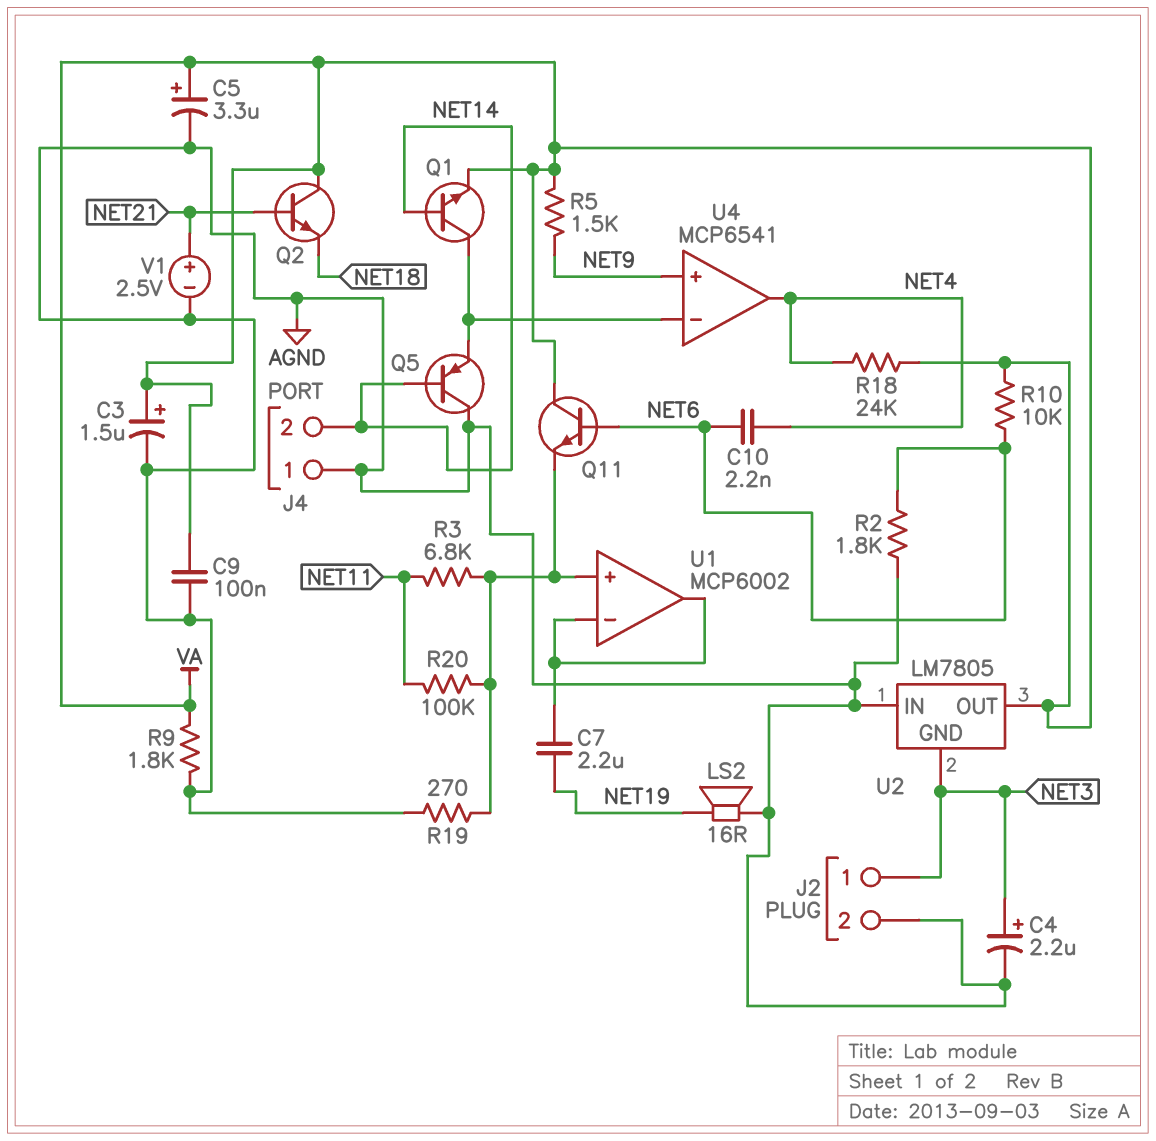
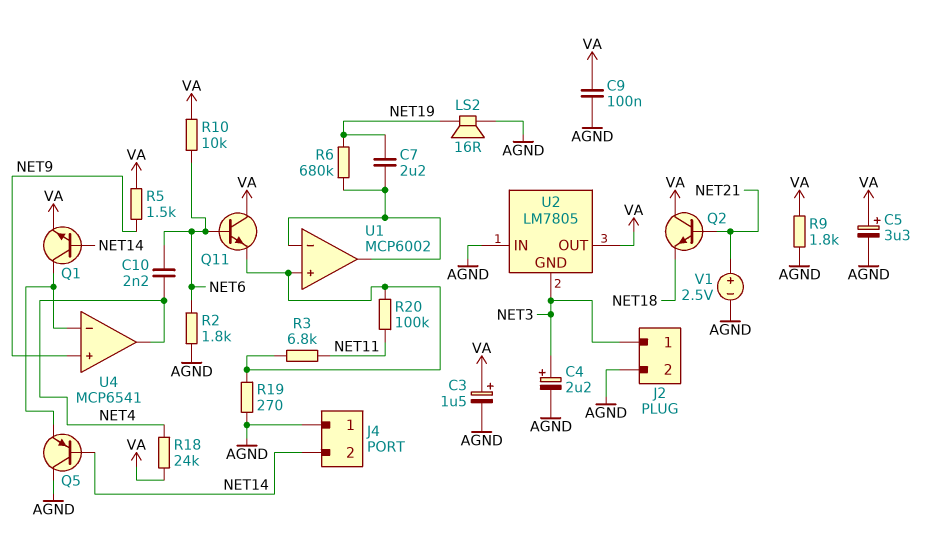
R6: none -> 680k (NET19, U1/in-)

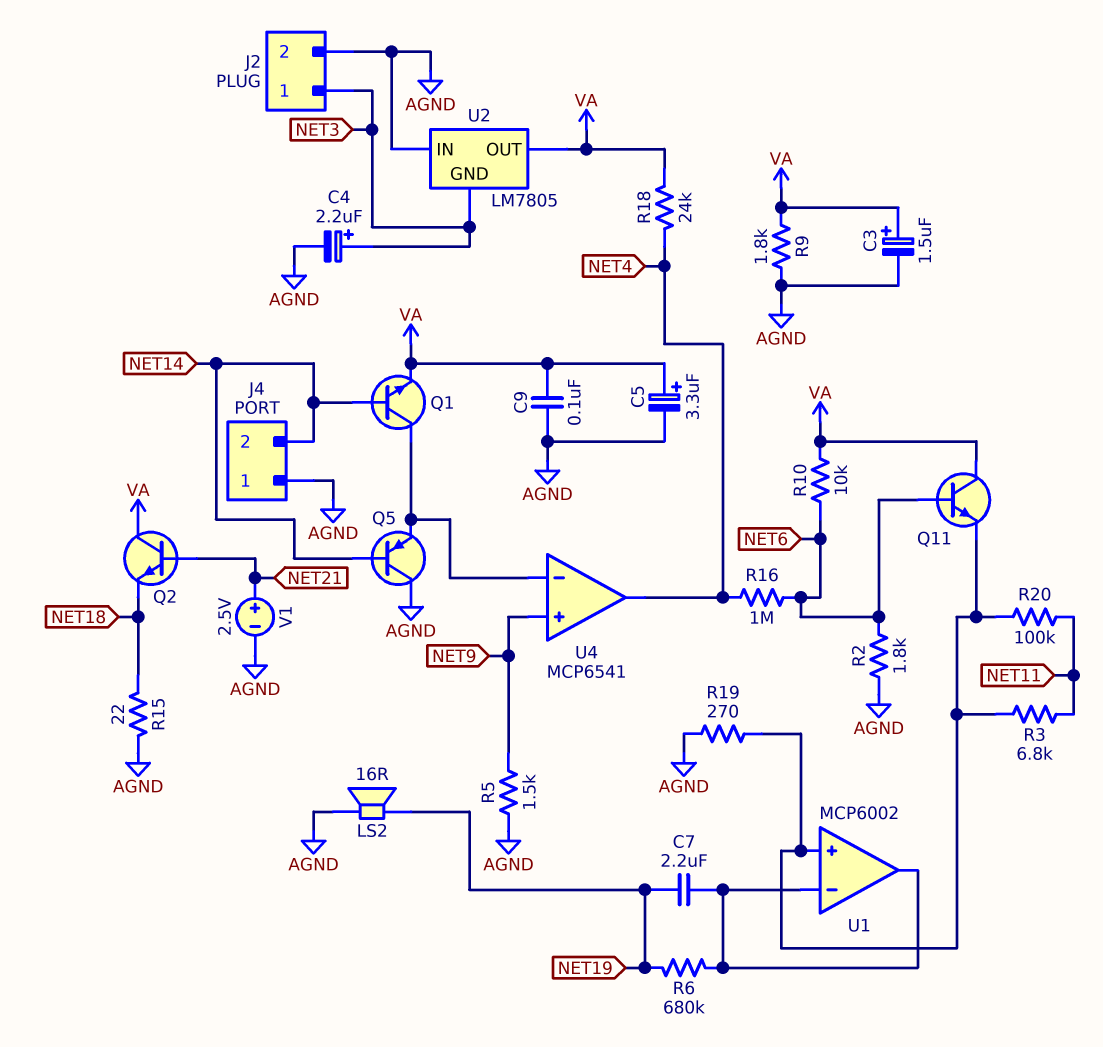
C10: 2.2nF (NET4, NET6) -> none
R5: 1.5k (NET9, VA) -> 1.5k (AGND, NET9)
R15: none -> 22 (AGND, NET18)
R16: none -> 1M (NET4, NET6)

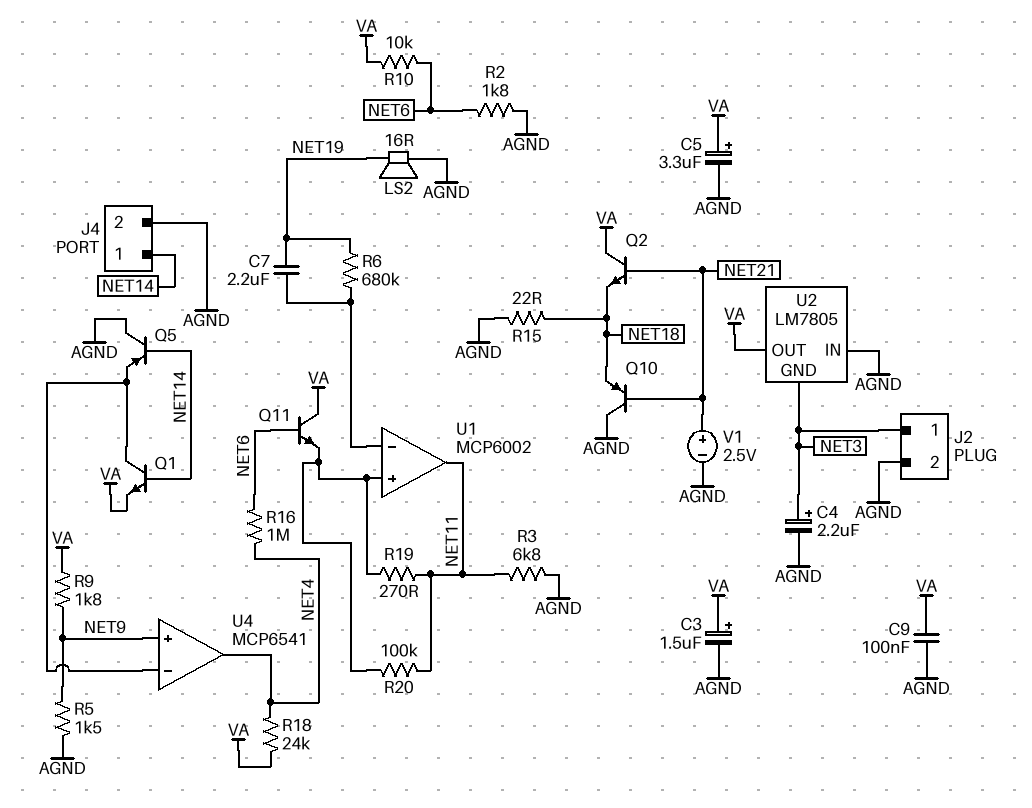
J4 pin 1: AGND -> NET14
J4 pin 2: NET14 -> AGND
Q10: none -> PNP (B NET21, C AGND, E NET18)
R3: 6.8k (NET11, U1/in+) -> 6.8k (AGND, NET11)
R9: 1.8k (AGND, VA) -> 1.8k (NET9, VA)
R19: 270 (AGND, U1/in+) -> 270 (NET11, U1/in+)
U1 pin out: U1/in- -> NET11

